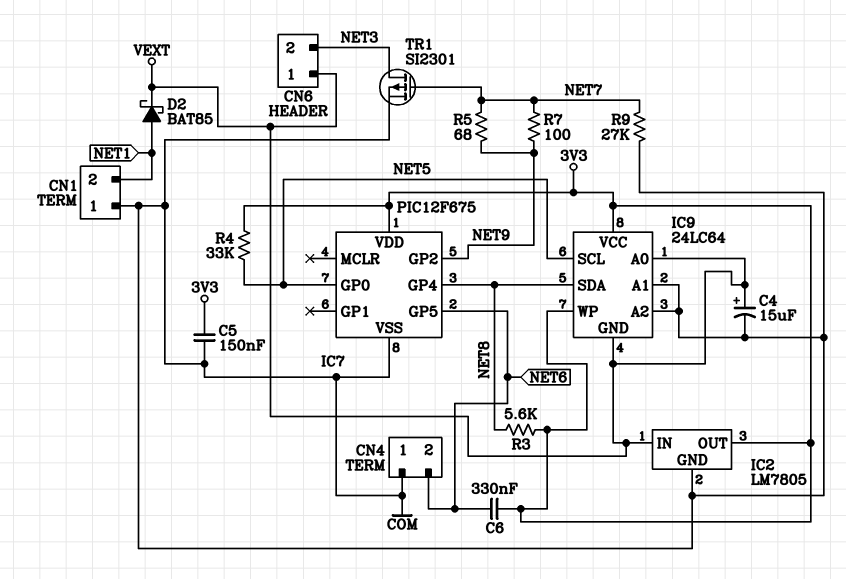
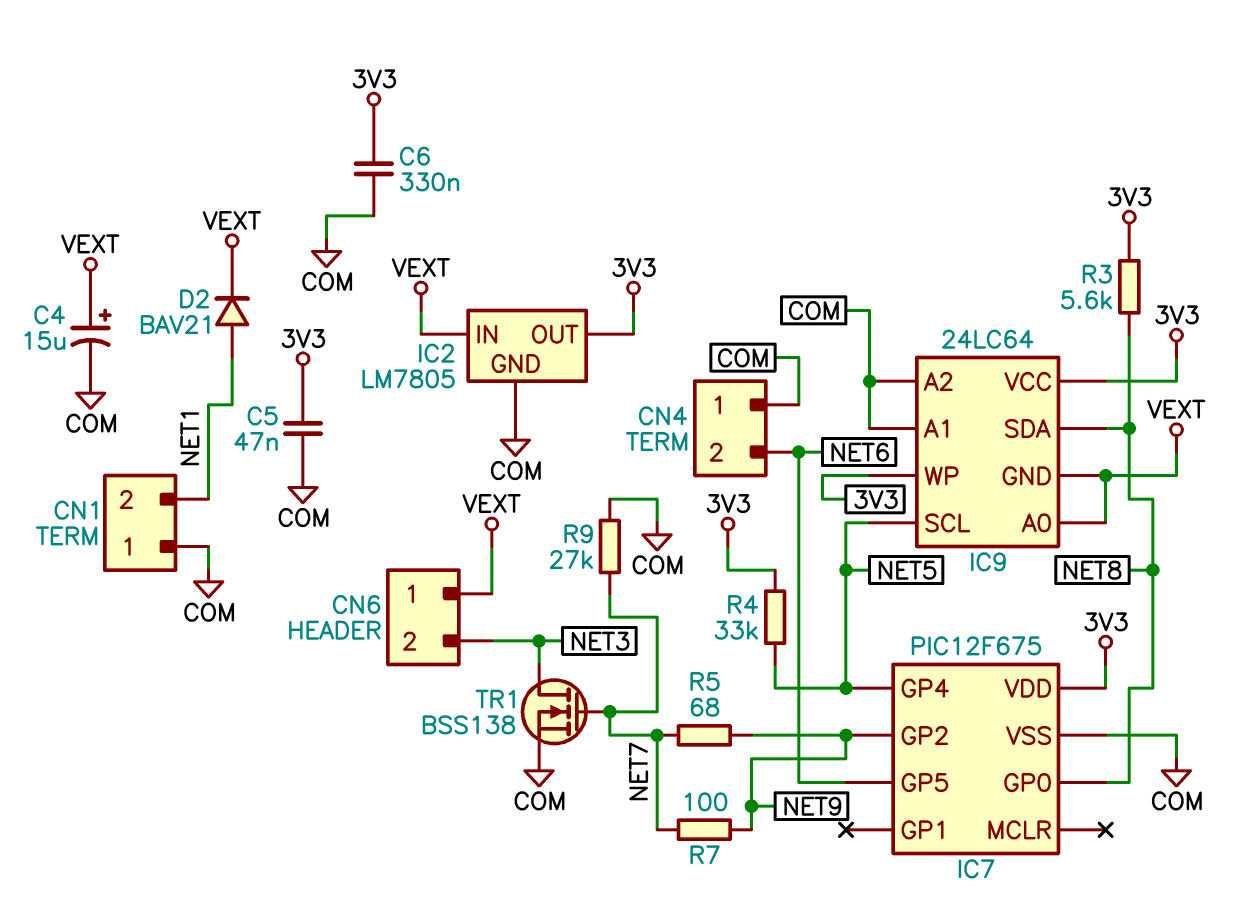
C5: 150nF (3V3, COM) -> 47nF (3V3, COM)
C6: 330nF (3V3, NET6) -> 330nF (3V3, COM)
D2: schottky BAT85 (A NET1, K VEXT) -> diode BAV21 (A NET1, K VEXT)
IC7 pin GP0: NET5 -> NET8
IC7 pin GP4: NET8 -> NET5
TR1: PMOS SI2301 (G NET7, D NET3, S COM) -> NMOS BSS138 (G NET7, D NET3, S COM)

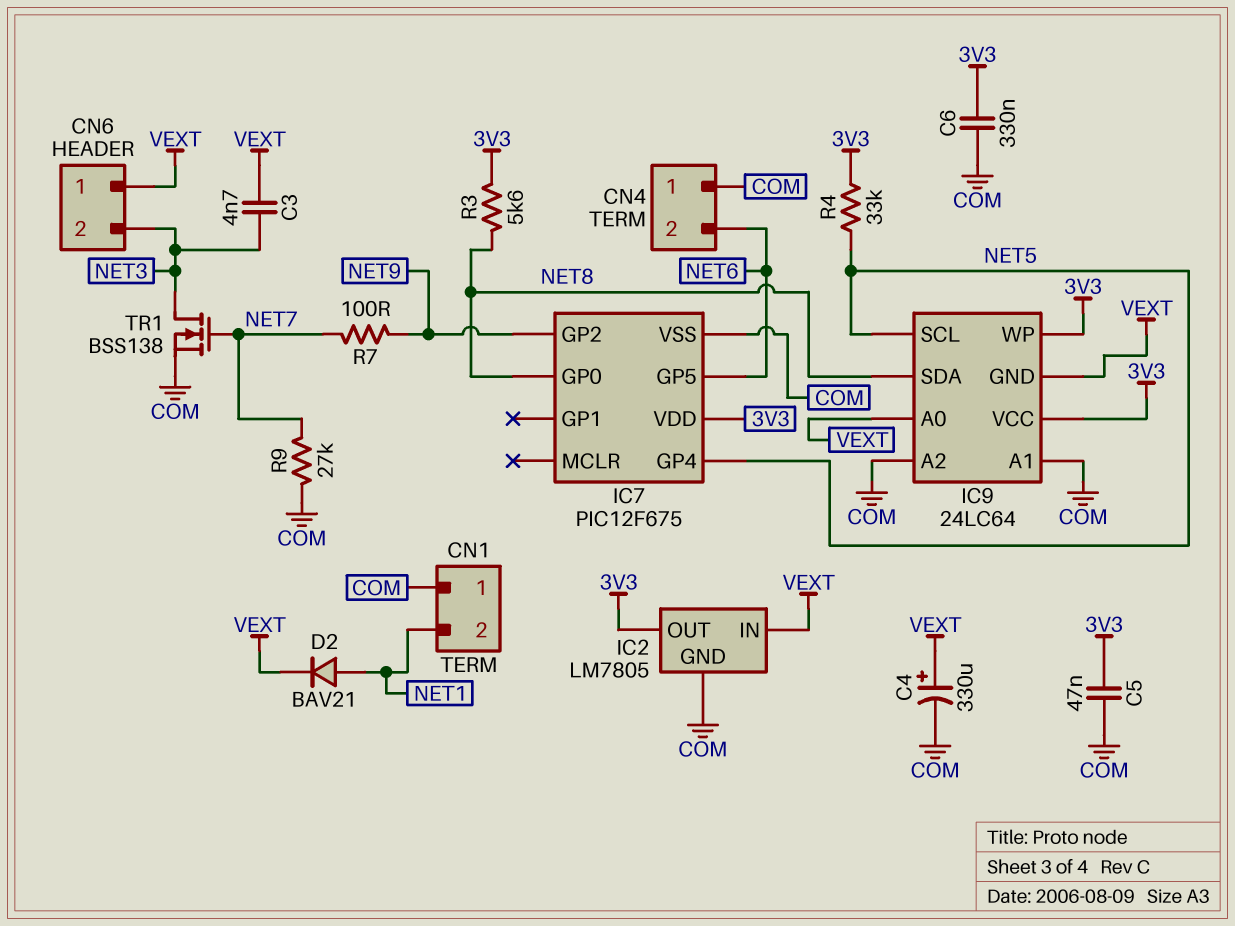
C3: none -> 4.7nF (NET3, VEXT)
C4: 15uF (plus VEXT, minus COM) -> 330uF (plus VEXT, minus COM)
R5: 68 (NET7, NET9) -> none

